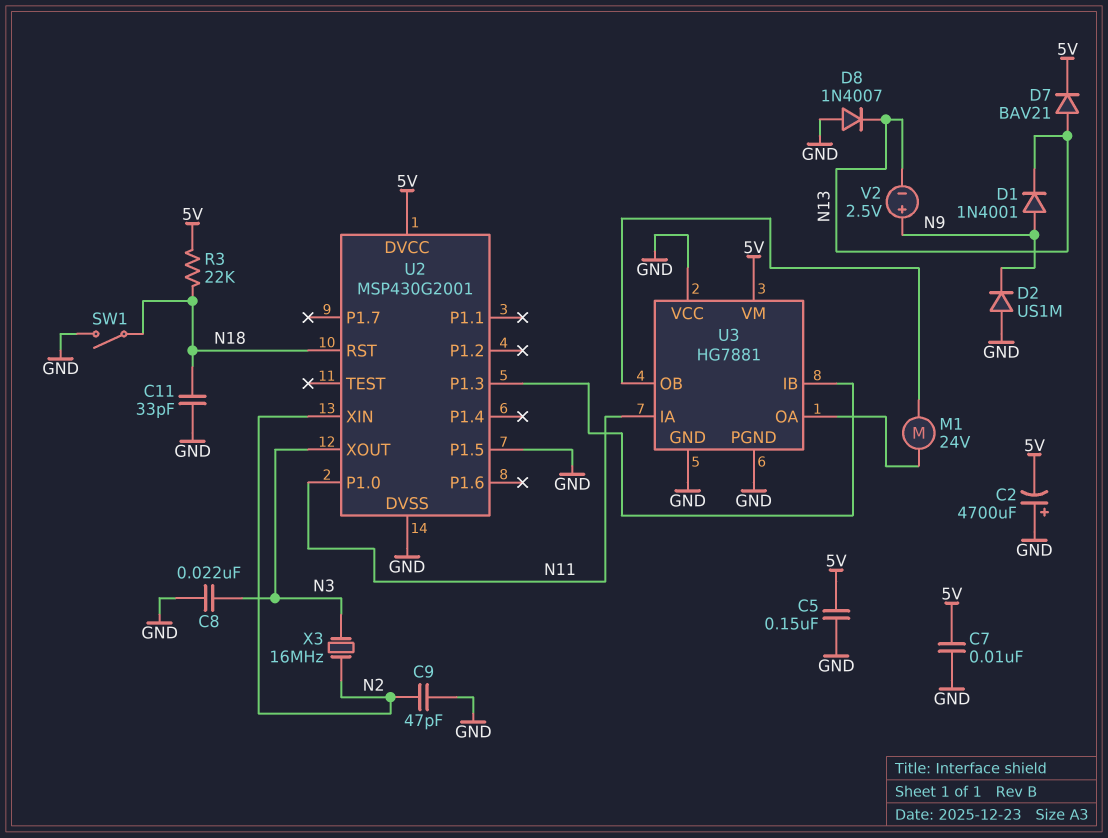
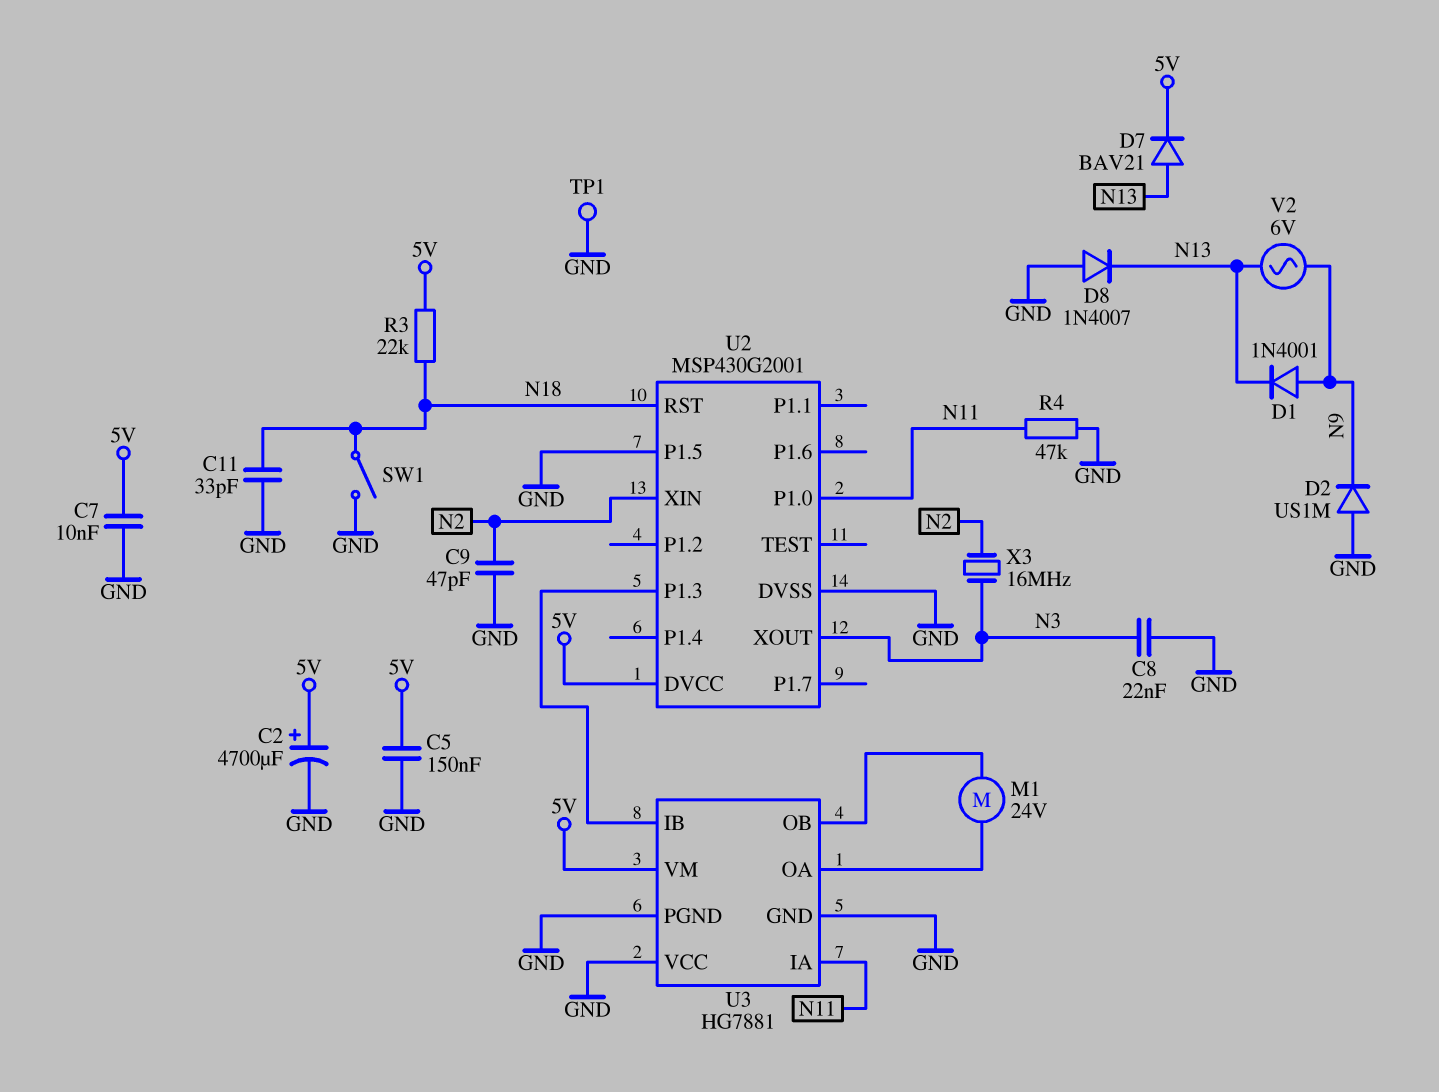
C2: 4700uF (plus GND, minus 5V) -> 4700uF (plus 5V, minus GND)
R4: none -> 47k (GND, N11)
TP1: none -> test point (GND)
V2: 2.5V (plus N9, minus N13) -> AC 6V (N9, N13)

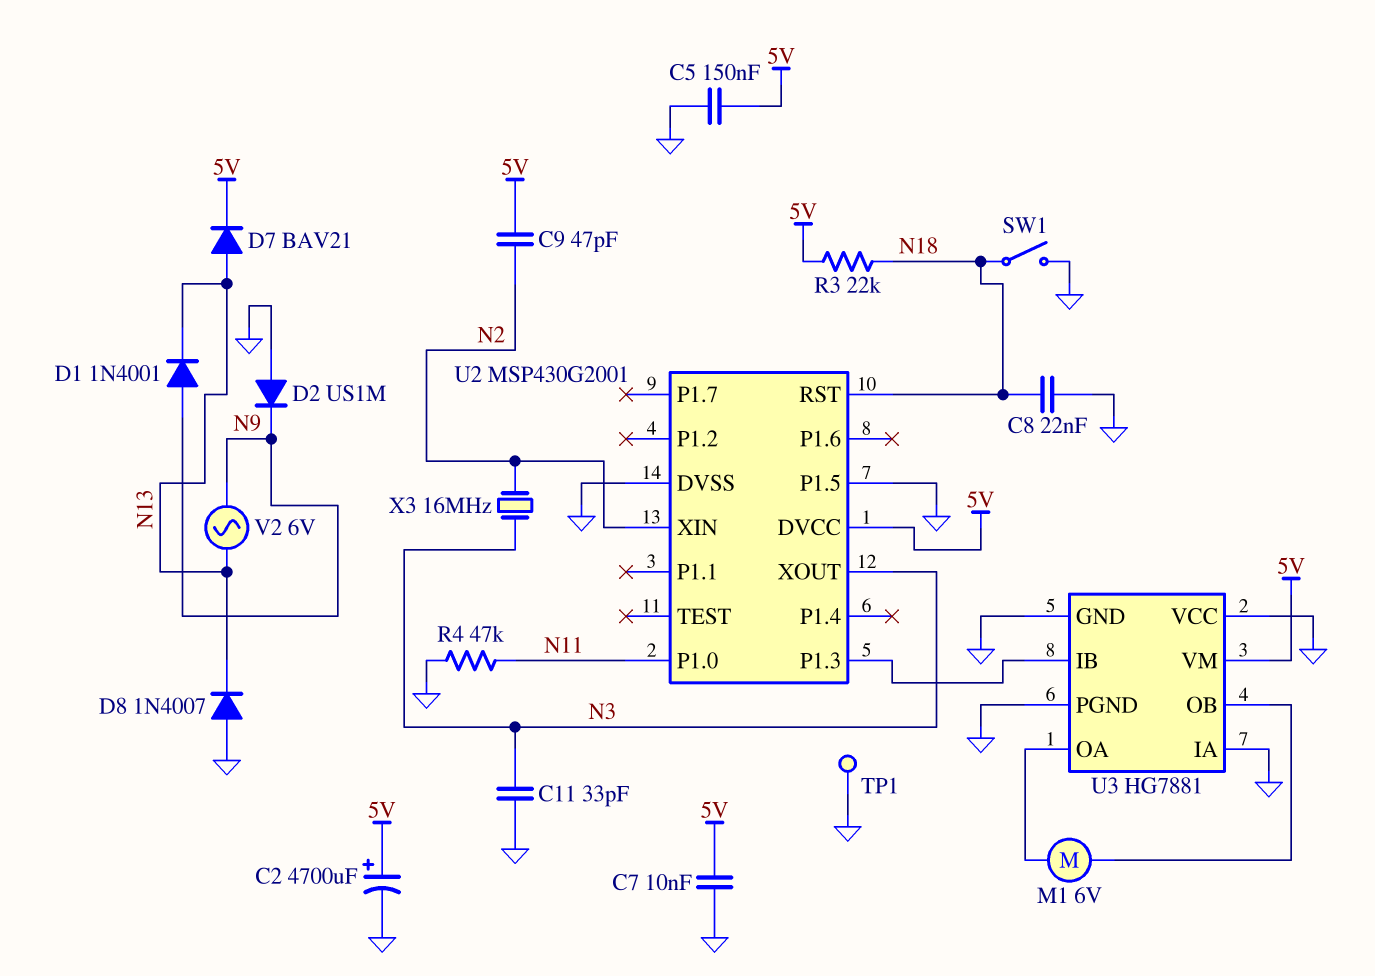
C8: 22nF (GND, N3) -> 22nF (GND, N18)
C9: 47pF (GND, N2) -> 47pF (5V, N2)
C11: 33pF (GND, N18) -> 33pF (GND, N3)
M1: motor 24V (U3/OA, U3/OB) -> motor 6V (U3/OA, U3/OB)
U3 pin IA: N11 -> GND

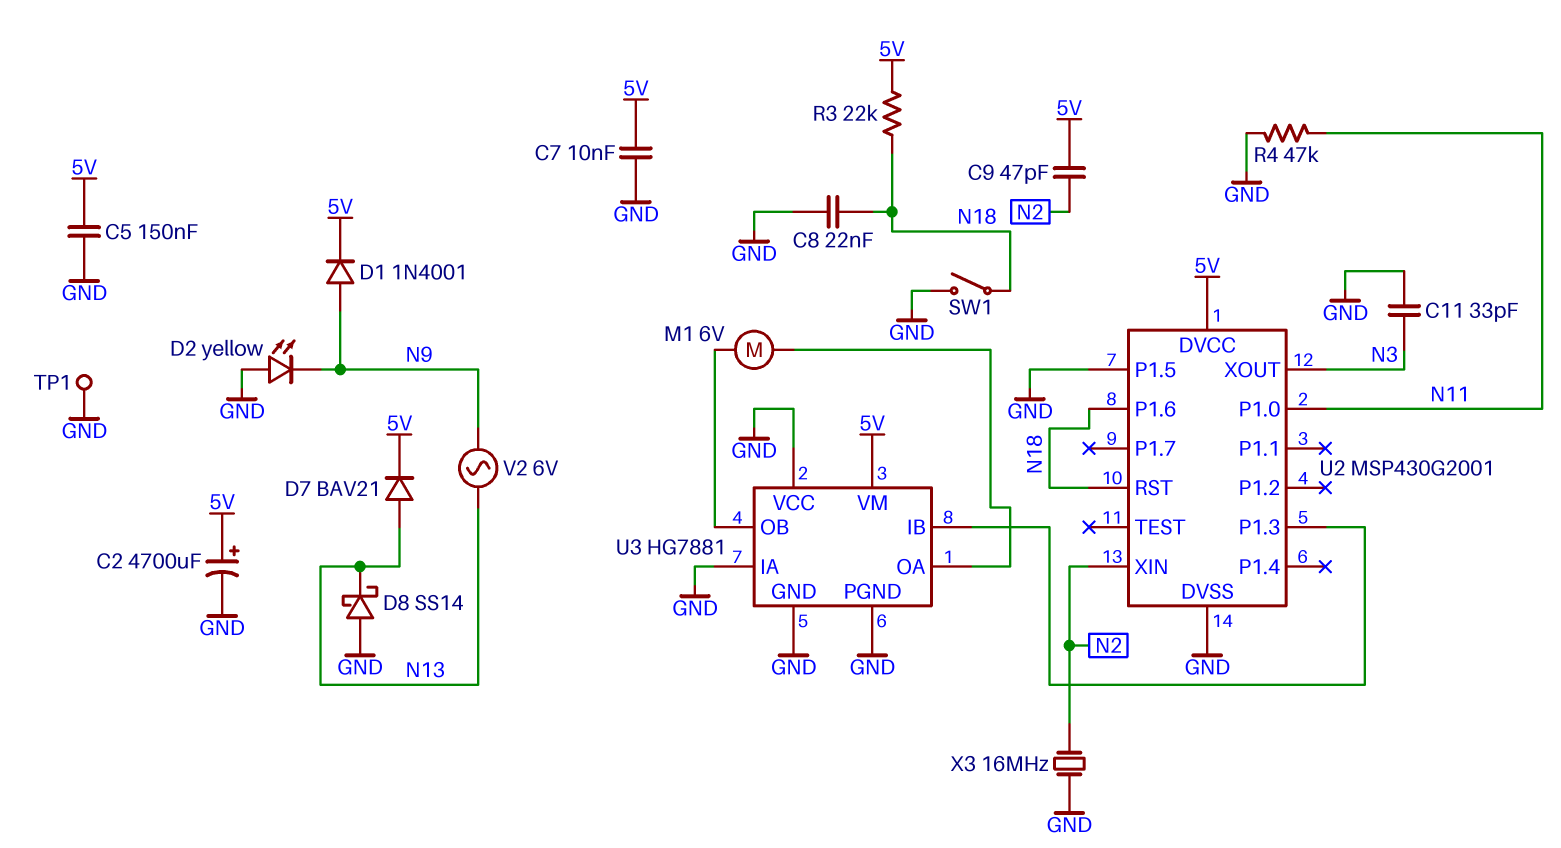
D1: diode 1N4001 (A N9, K N13) -> diode 1N4001 (A N9, K 5V)
D2: diode US1M (A GND, K N9) -> LED yellow (A GND, K N9)
D8: diode 1N4007 (A GND, K N13) -> schottky SS14 (A GND, K N13)
U2 pin P1.6: none -> N18
X3: 16MHz (N2, N3) -> 16MHz (GND, N2)

